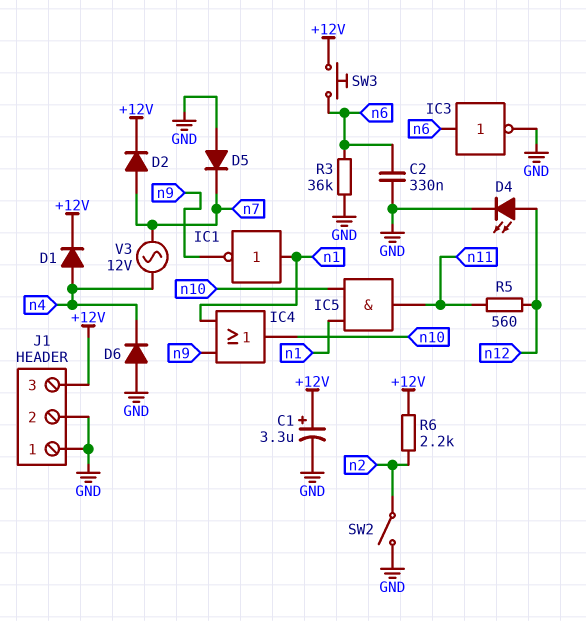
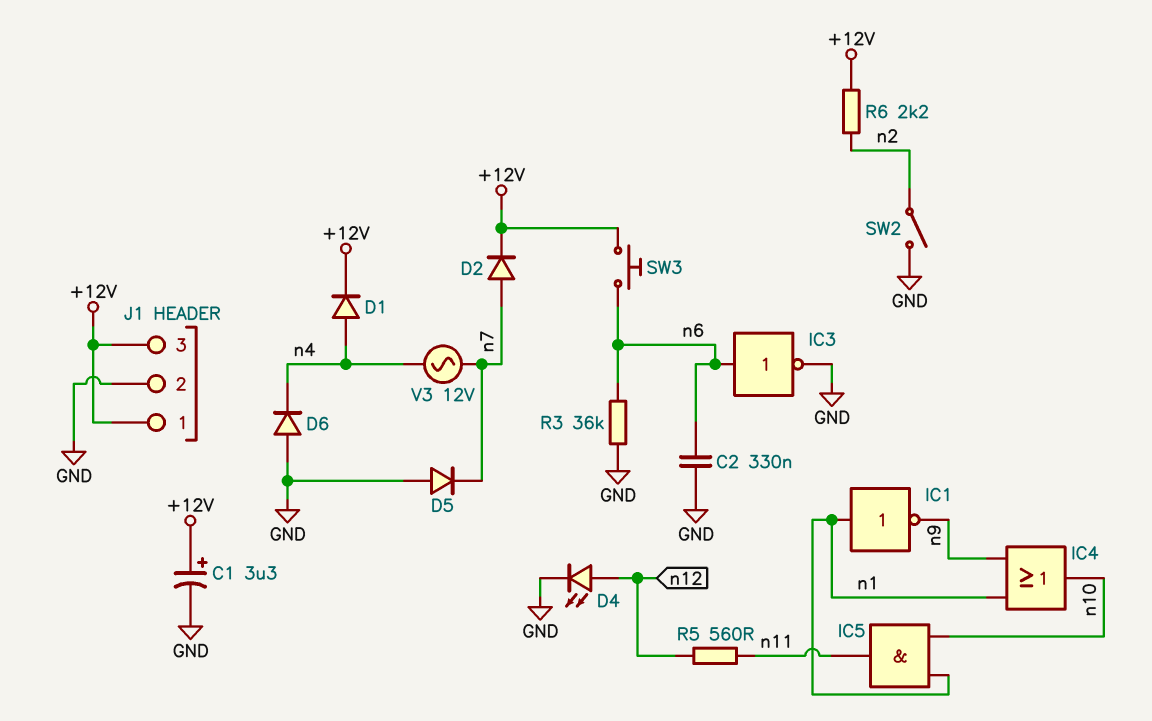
J1 pin 1: GND -> +12V

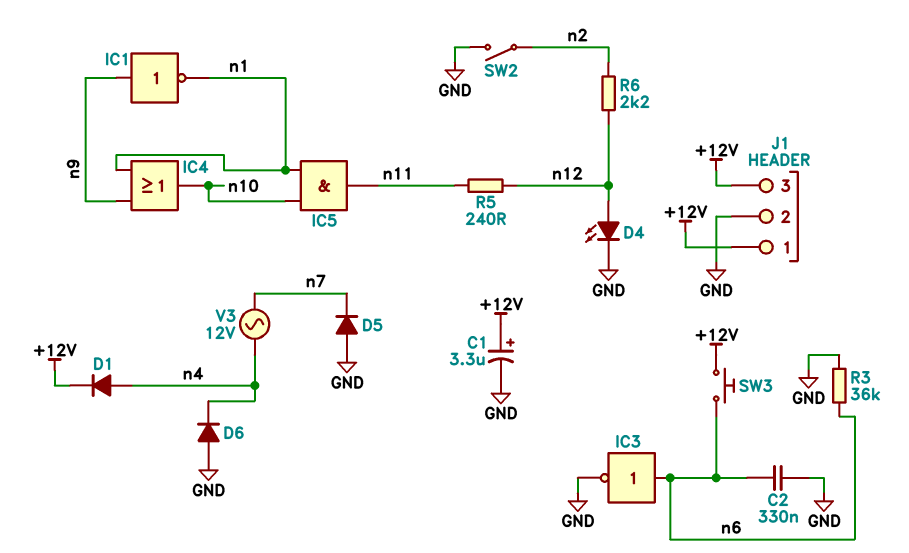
D2: diode (A n7, K +12V) -> none
IC1: NOT (in n1, out n9) -> NOT (in n9, out n1)
R5: 560 (n11, n12) -> 240 (n11, n12)
R6: 2.2k (+12V, n2) -> 2.2k (n2, n12)

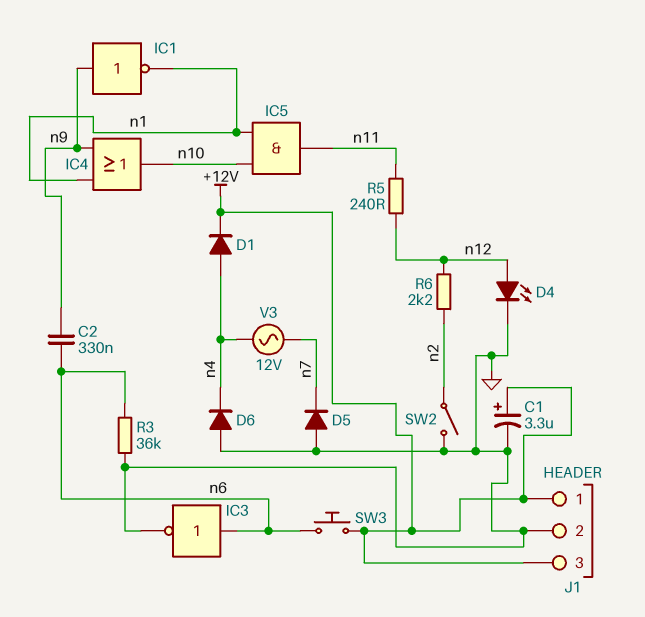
C2: 330nF (GND, n6) -> 330nF (n6, n9)

